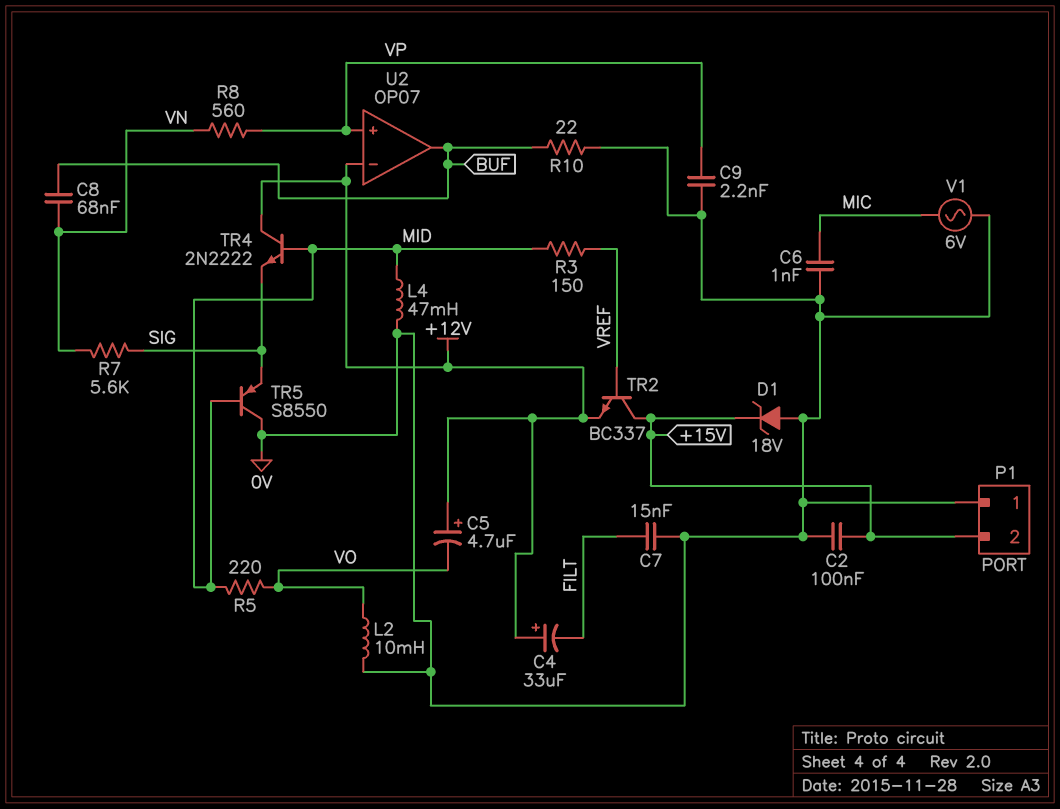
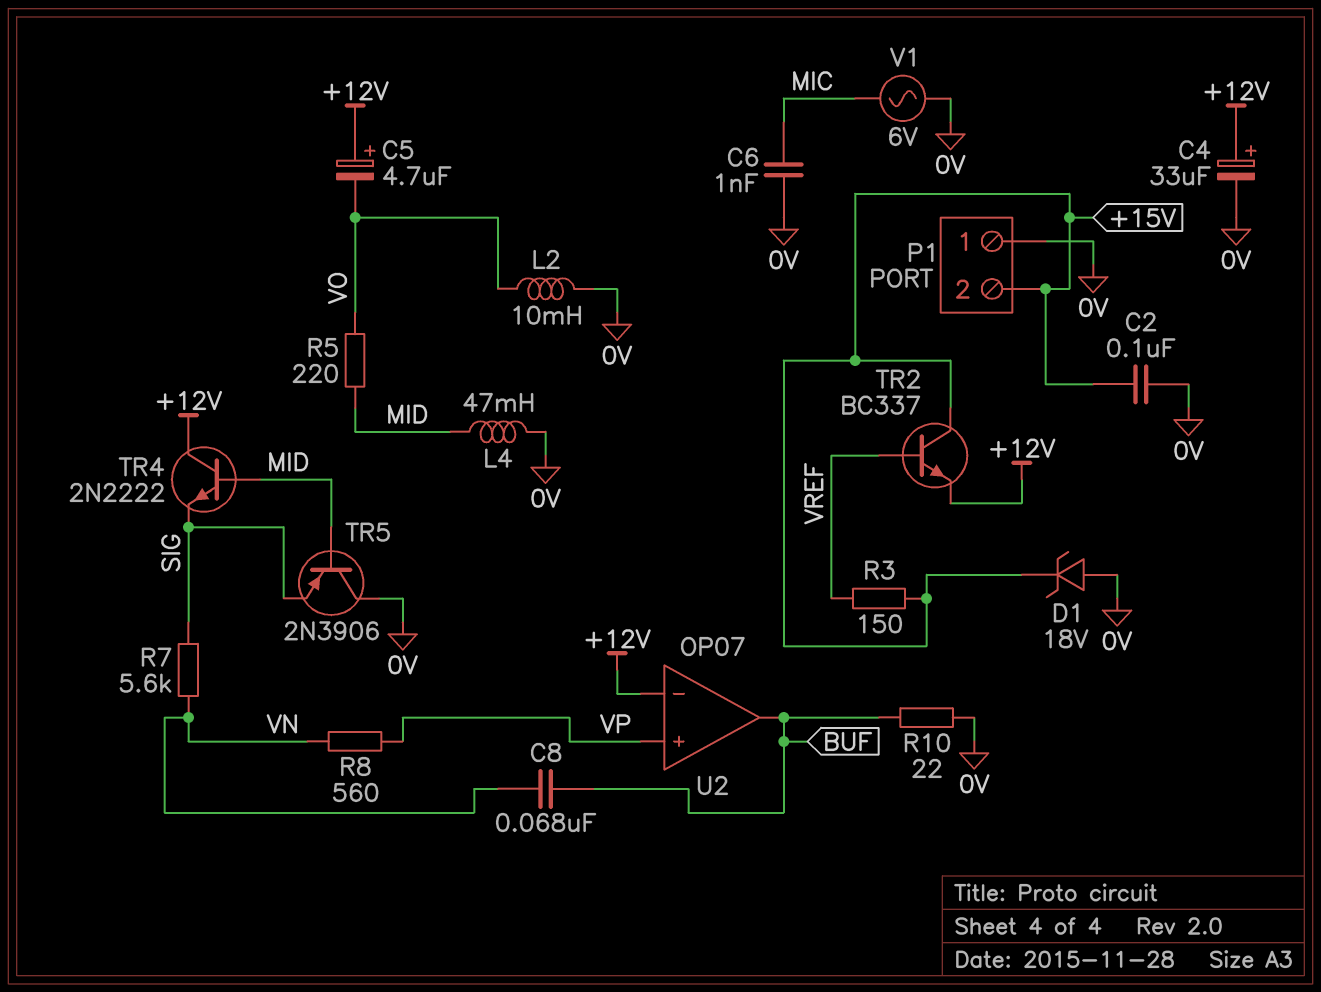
C4: 33uF (plus +12V, minus FILT) -> 33uF (plus +12V, minus 0V)
C7: 15nF (0V, FILT) -> none
C9: 2.2nF (0V, VP) -> none
R3: 150 (MID, VREF) -> 150 (+15V, VREF)
TR5: PNP S8550 (B MID, C 0V, E SIG) -> PNP 2N3906 (B MID, C 0V, E SIG)

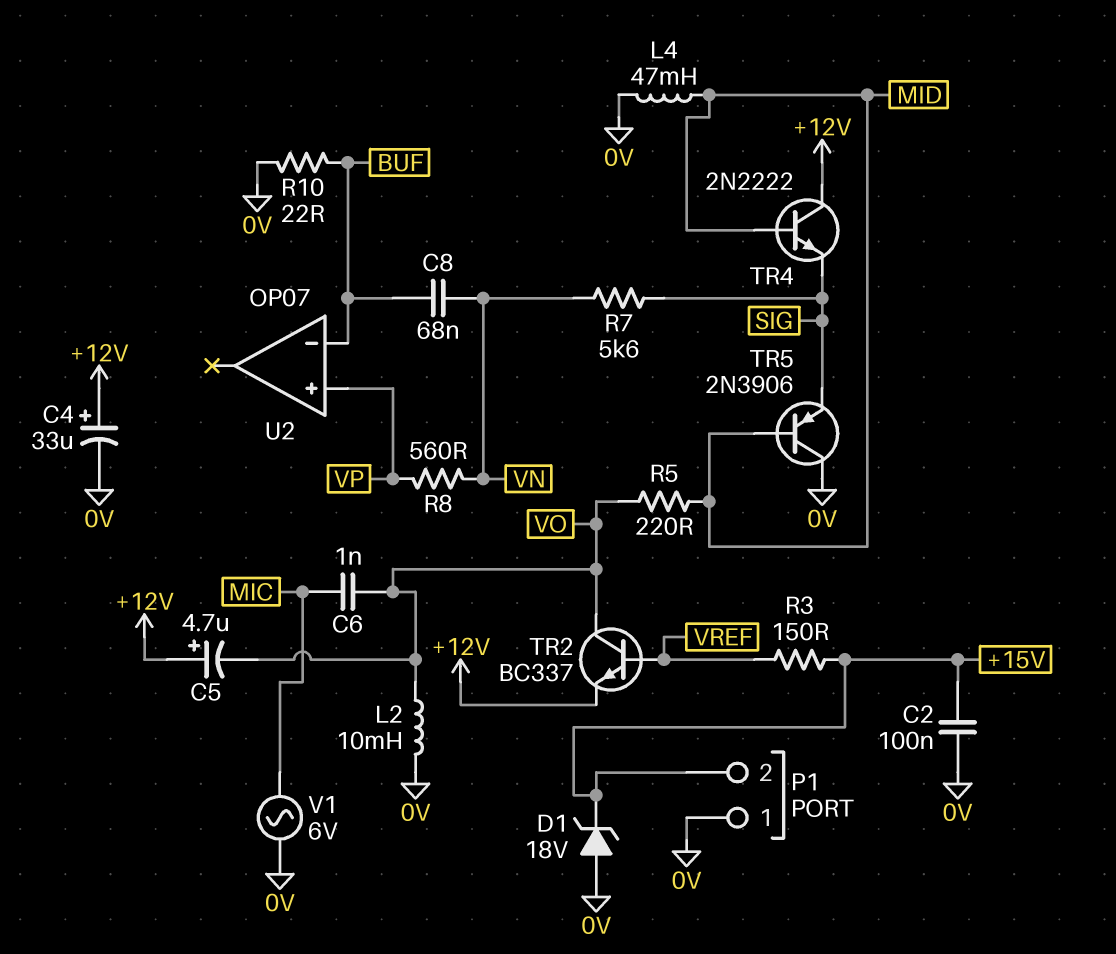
C6: 1nF (0V, MIC) -> 1nF (MIC, VO)
TR2: NPN BC337 (B VREF, C +15V, E +12V) -> NPN BC337 (B VREF, C VO, E +12V)
U2 pin in-: +12V -> BUF
U2 pin out: BUF -> none

